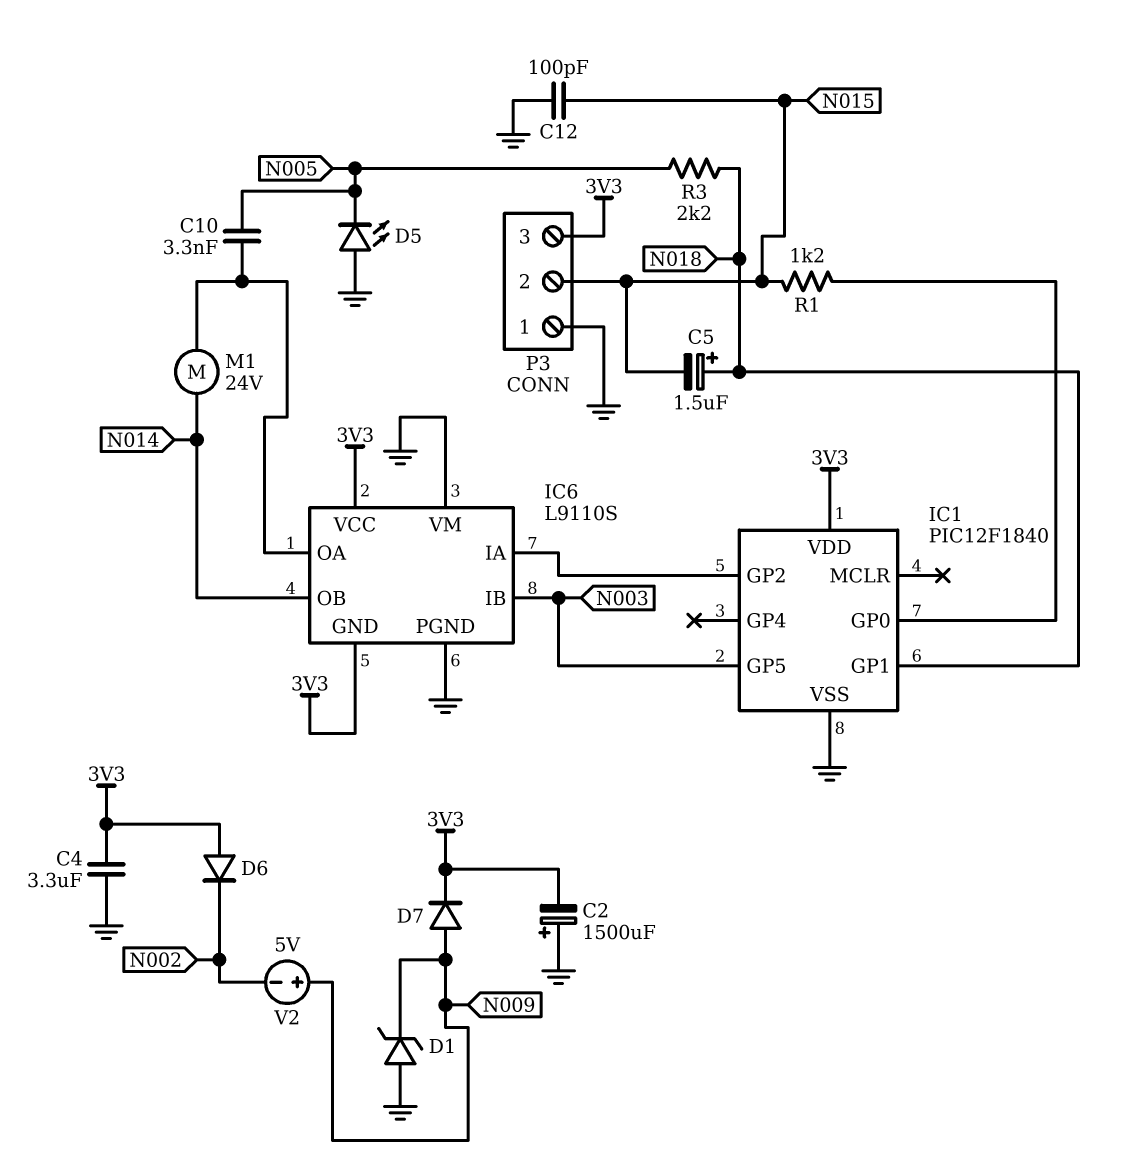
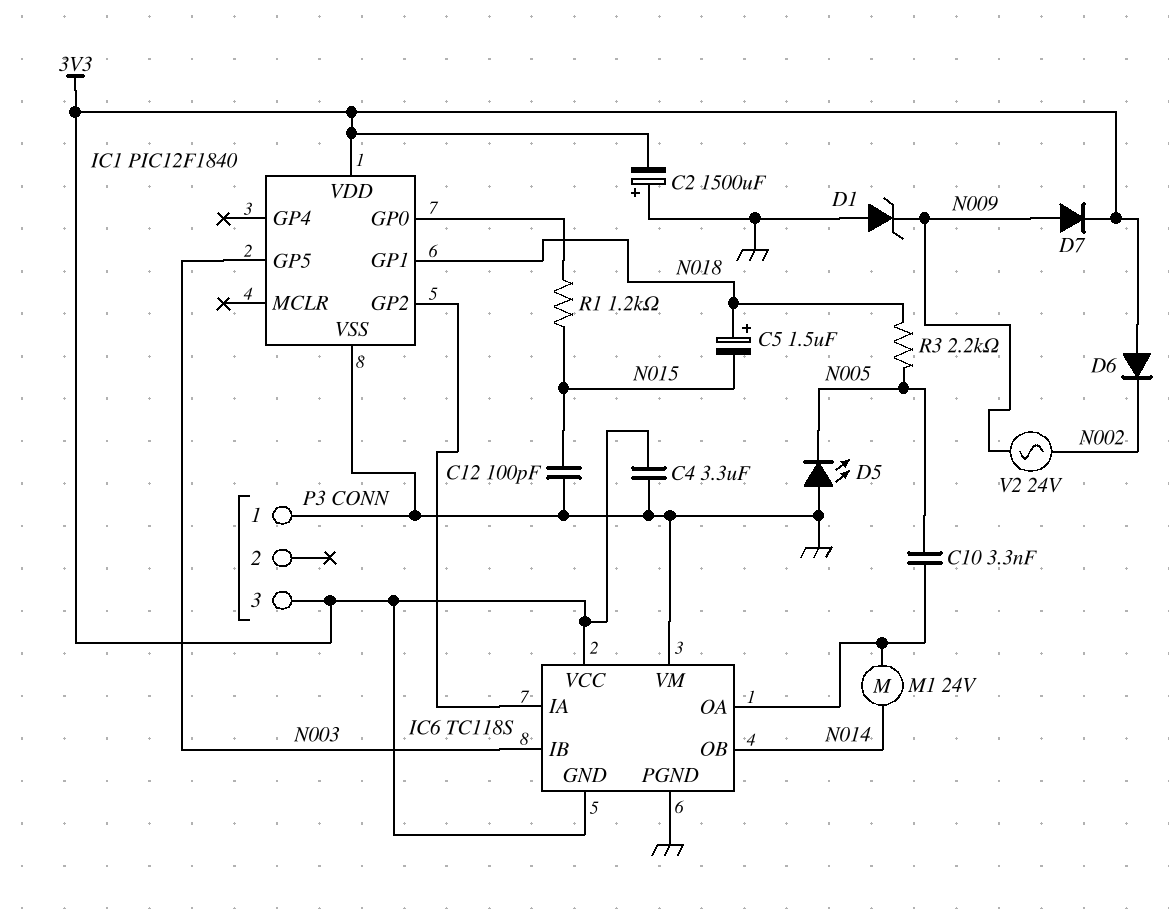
IC6: L9110S -> TC118S
P3 pin 2: N015 -> none
V2: 5V (plus N009, minus N002) -> AC 24V (N002, N009)

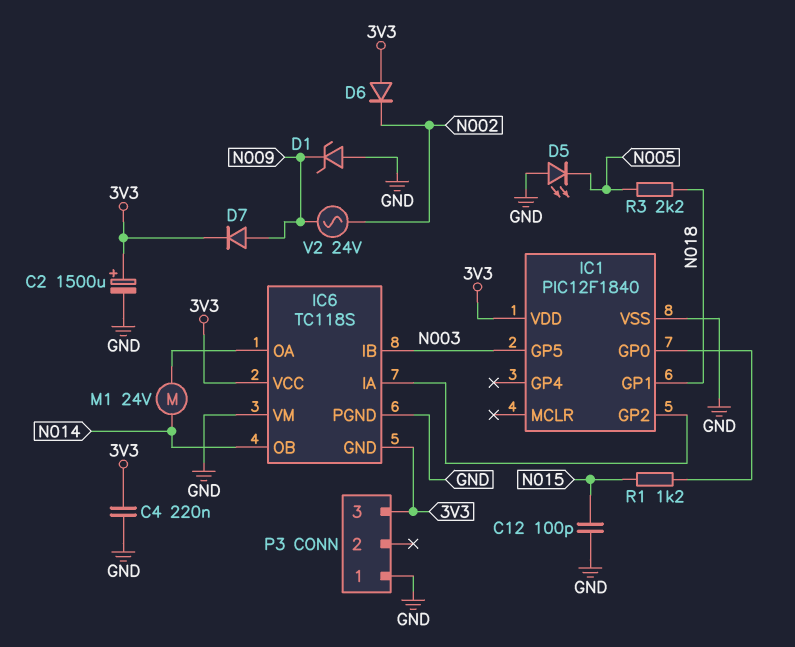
C2: 1500uF (plus GND, minus 3V3) -> 1500uF (plus 3V3, minus GND)
C4: 3.3uF (3V3, GND) -> 220nF (3V3, GND)
C5: 1.5uF (plus N018, minus N015) -> none
C10: 3.3nF (IC6/OA, N005) -> none

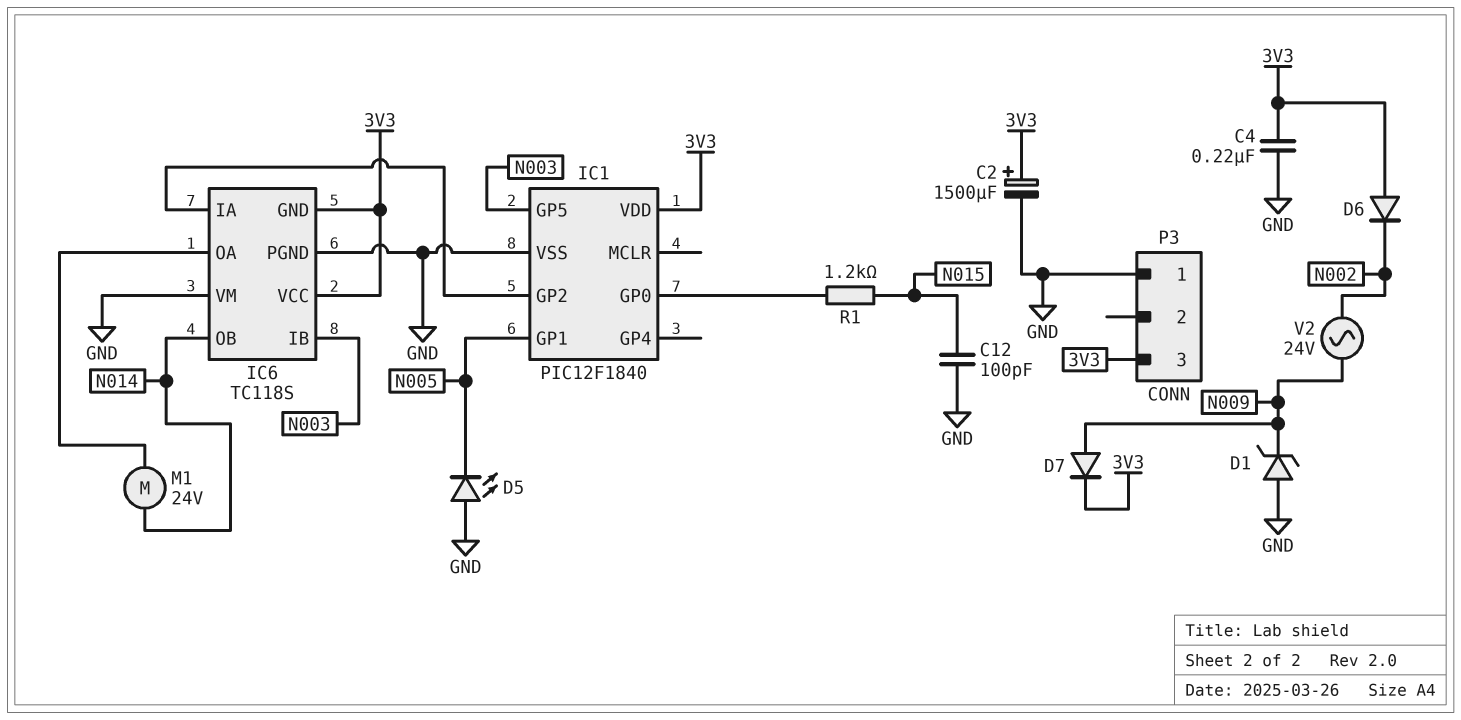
IC1 pin GP1: N018 -> N005
R3: 2.2k (N005, N018) -> none

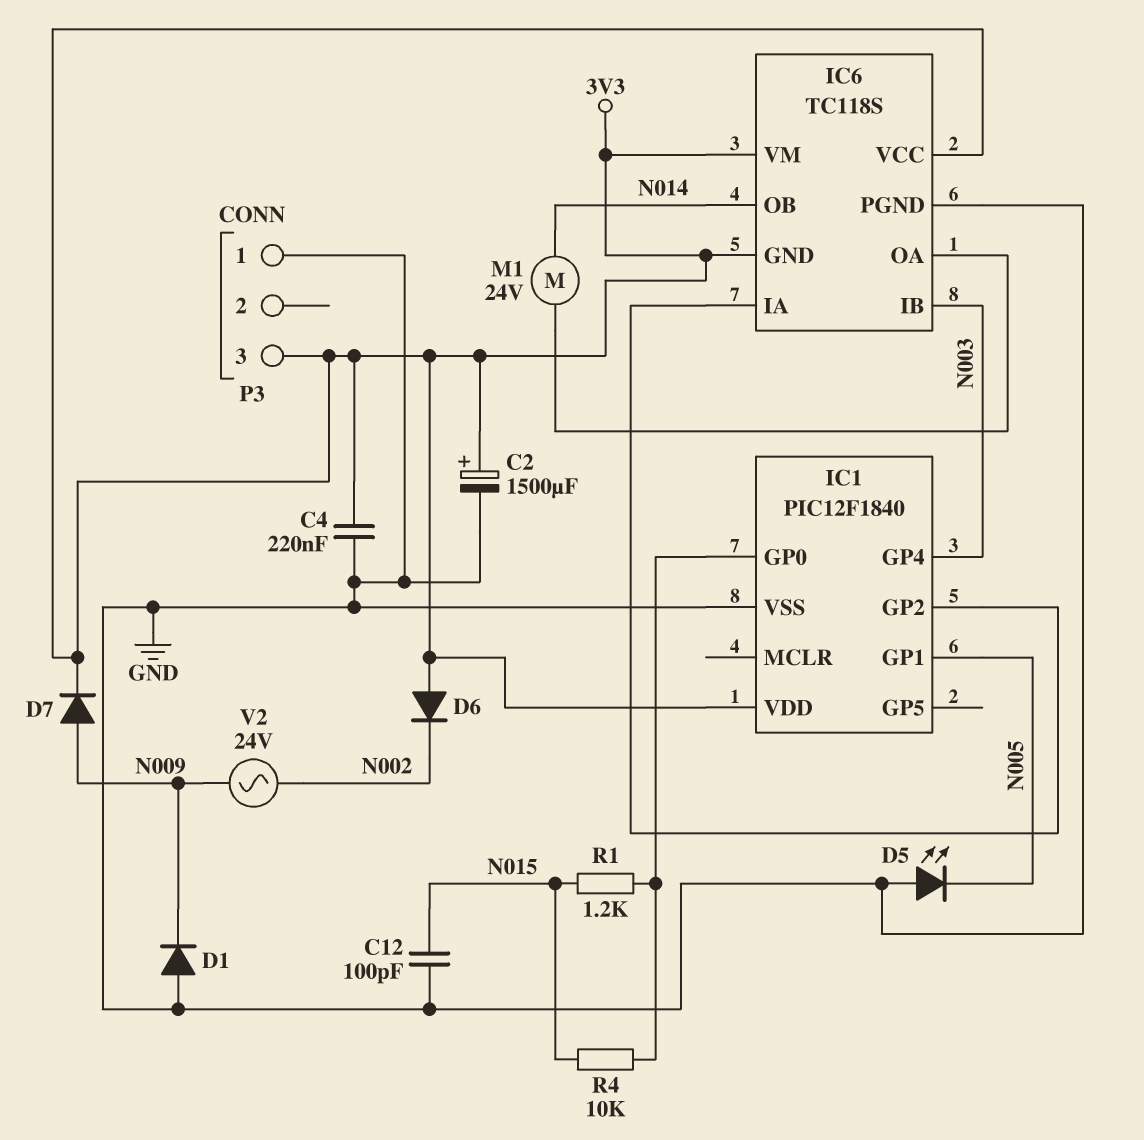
D1: zener (A GND, K N009) -> diode (A GND, K N009)
IC1 pin GP4: none -> N003
IC1 pin GP5: N003 -> none
IC6 pin VM: GND -> 3V3
R4: none -> 10k (IC1/GP0, N015)

